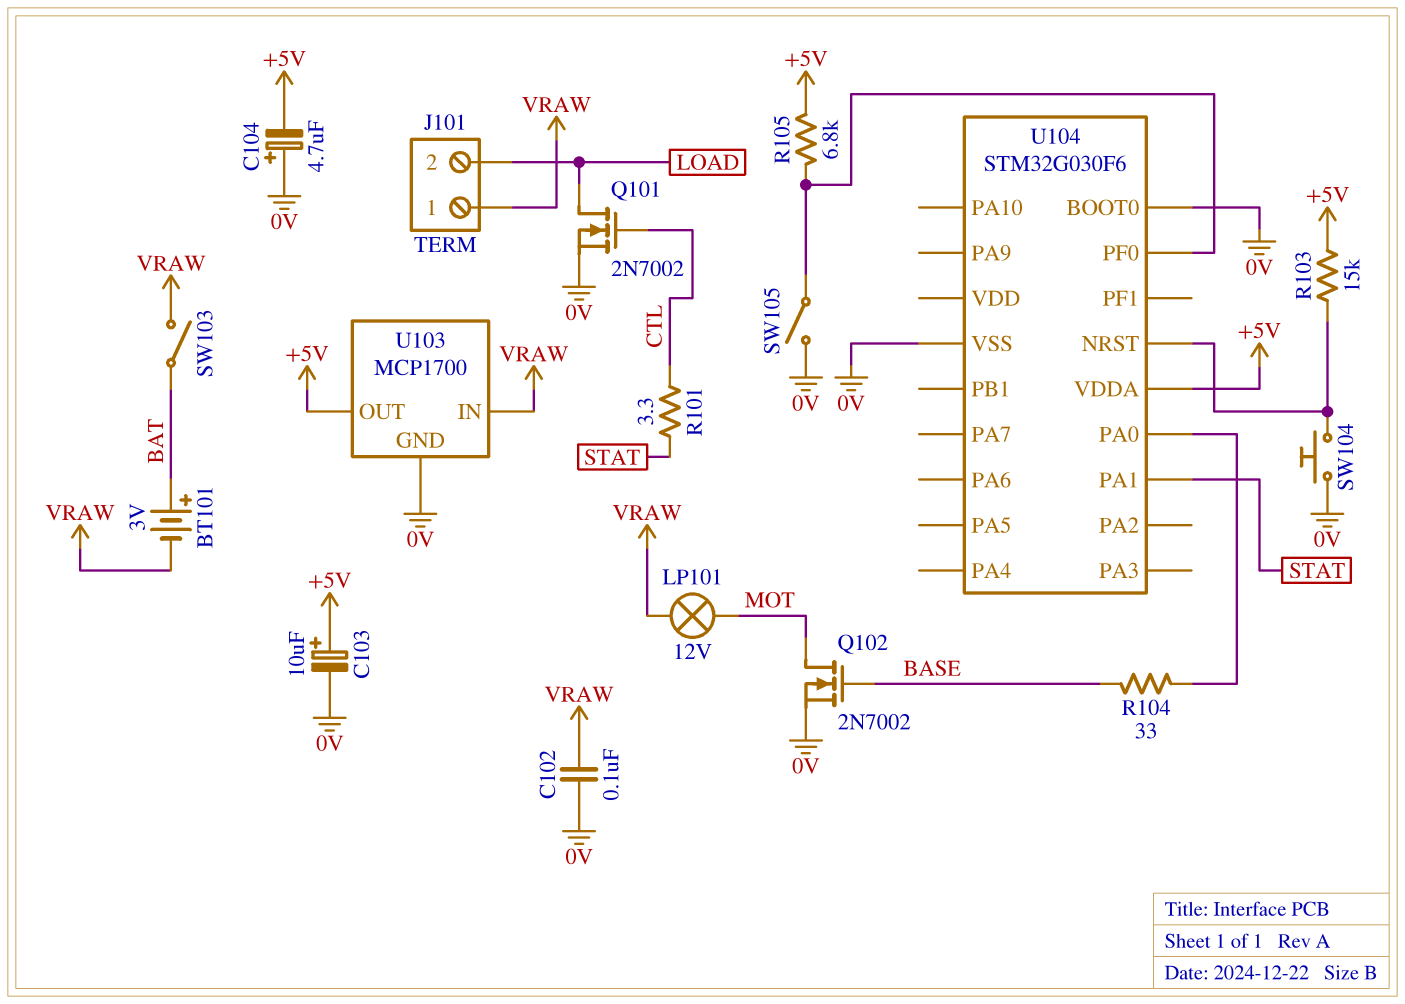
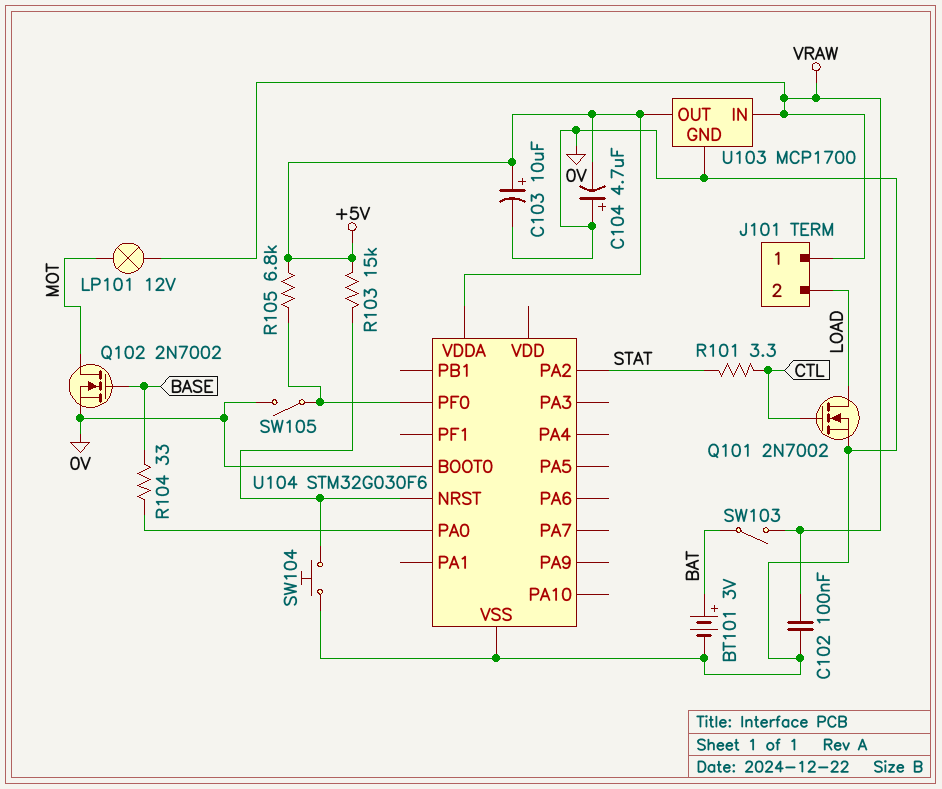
BT101: 3V (plus BAT, minus VRAW) -> 3V (plus BAT, minus 0V)
U104 pin PA1: STAT -> none
U104 pin PA2: none -> STAT

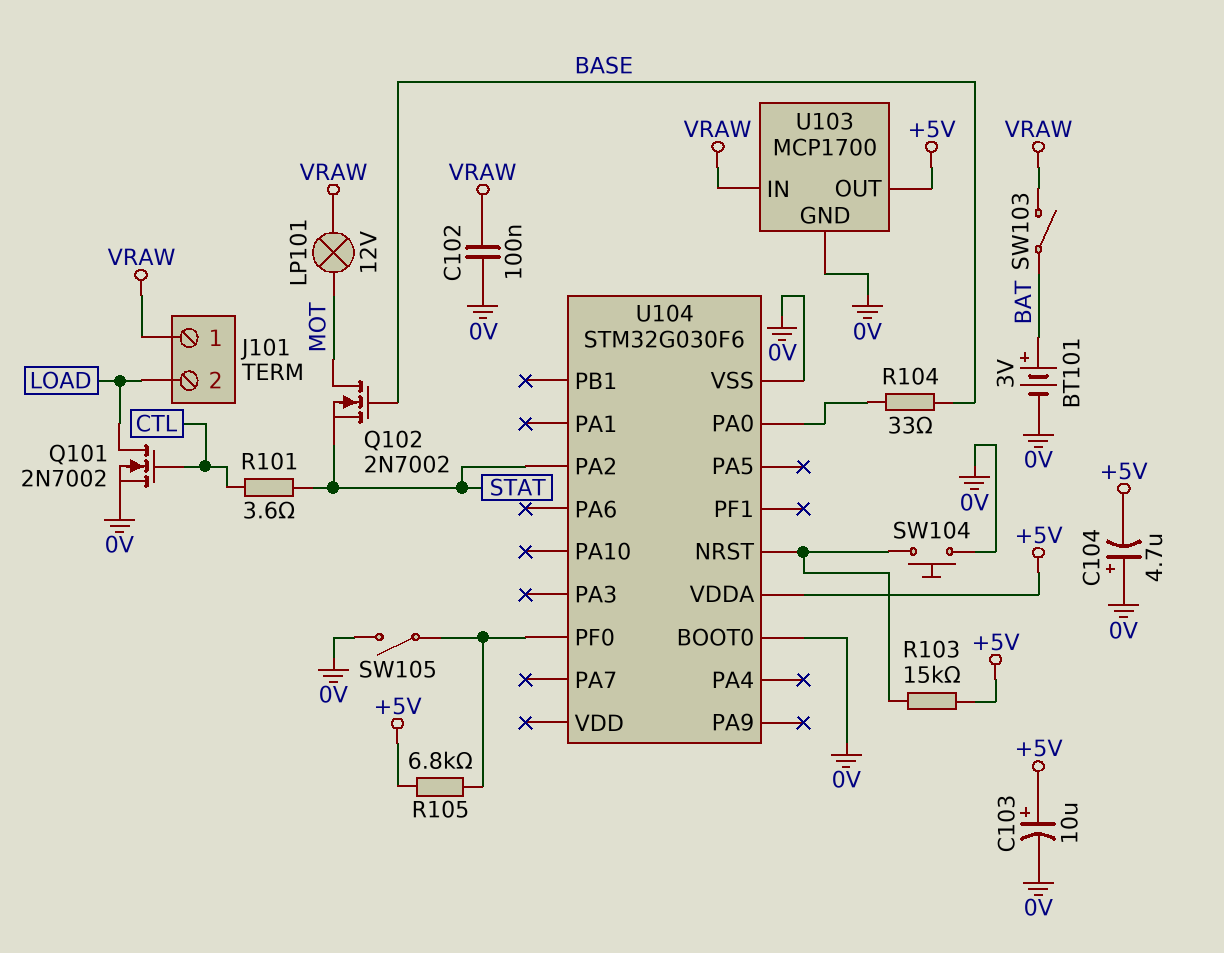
Q102: NMOS 2N7002 (G BASE, D MOT, S 0V) -> NMOS 2N7002 (G BASE, D MOT, S STAT)
R101: 3.3 (CTL, STAT) -> 3.6 (CTL, STAT)

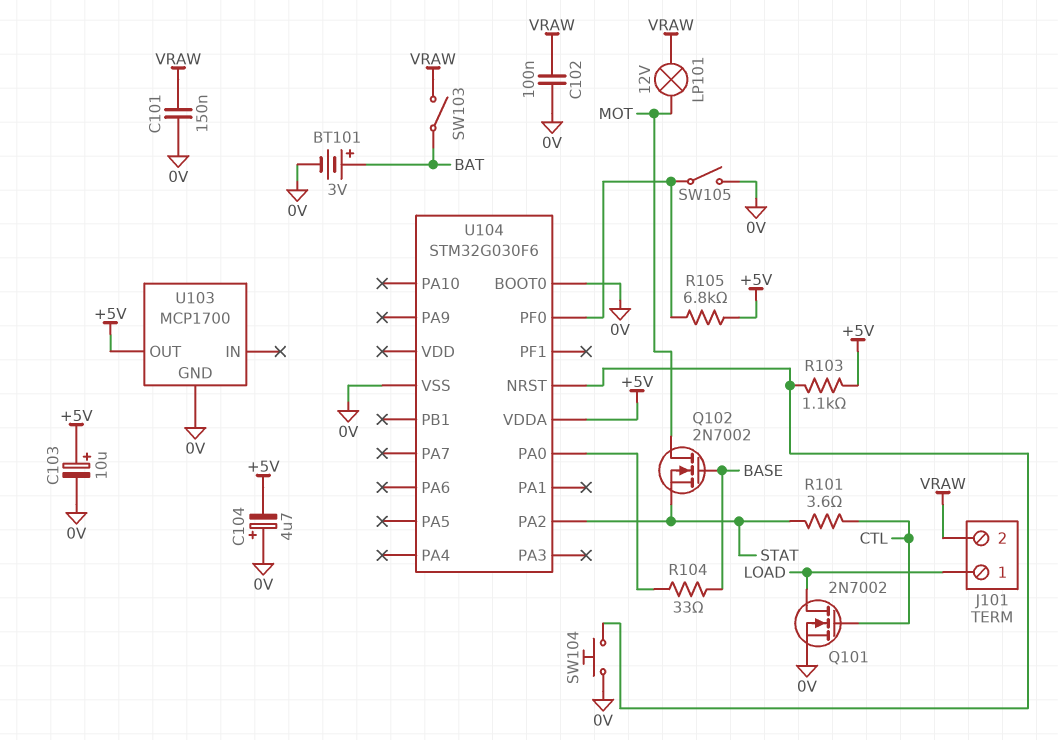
C101: none -> 150nF (0V, VRAW)
J101 pin 1: VRAW -> LOAD
J101 pin 2: LOAD -> VRAW
R103: 15k (+5V, U104/NRST) -> 1.1k (+5V, U104/NRST)
U103 pin IN: VRAW -> none

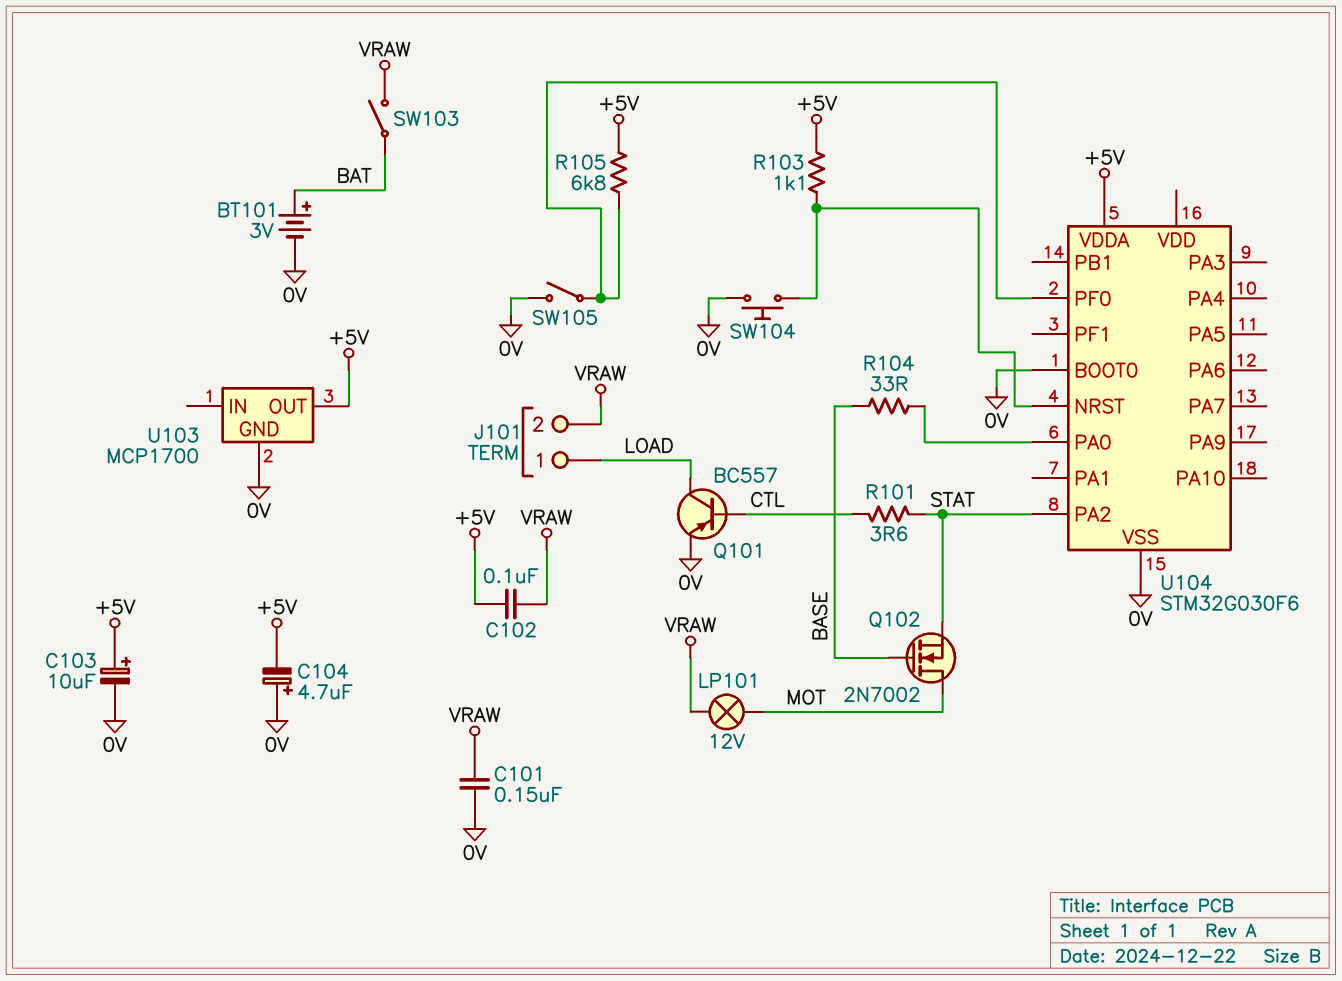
C102: 100nF (0V, VRAW) -> 100nF (+5V, VRAW)
Q101: NMOS 2N7002 (G CTL, D LOAD, S 0V) -> PNP BC557 (B CTL, C LOAD, E 0V)

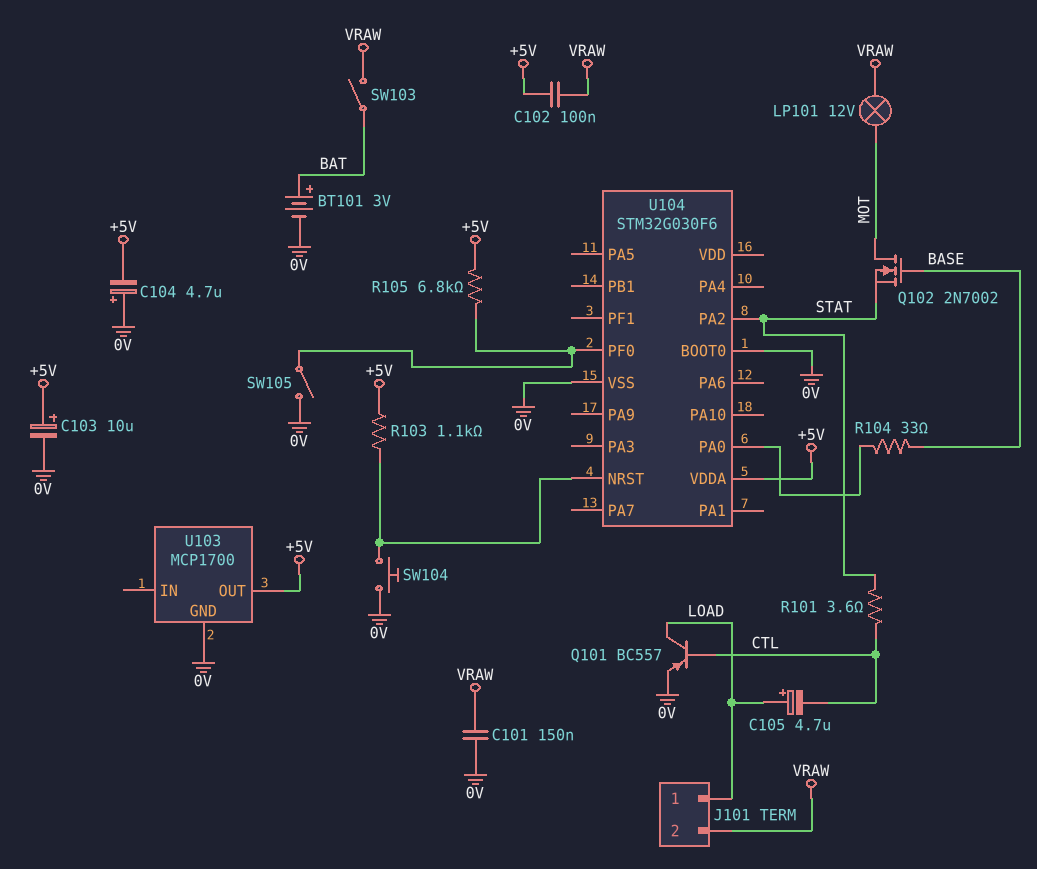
C105: none -> 4.7uF (plus LOAD, minus CTL)

